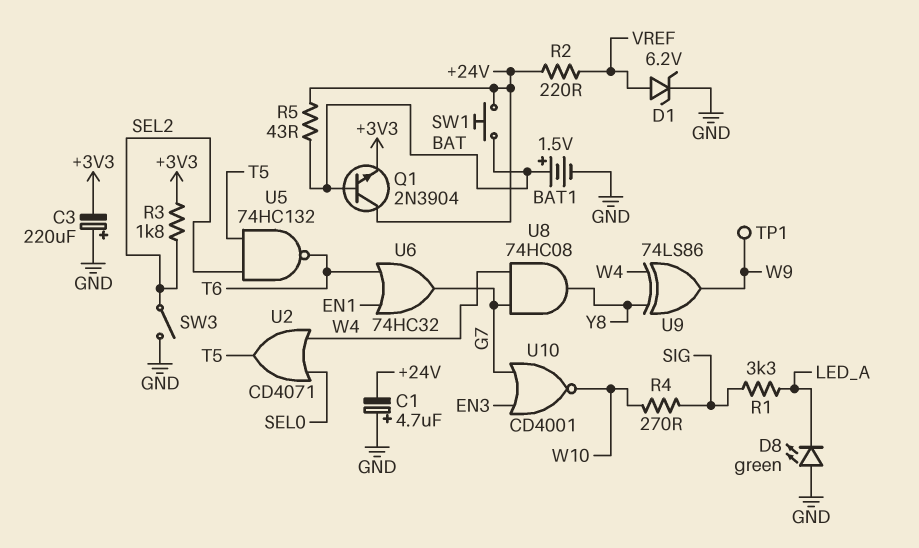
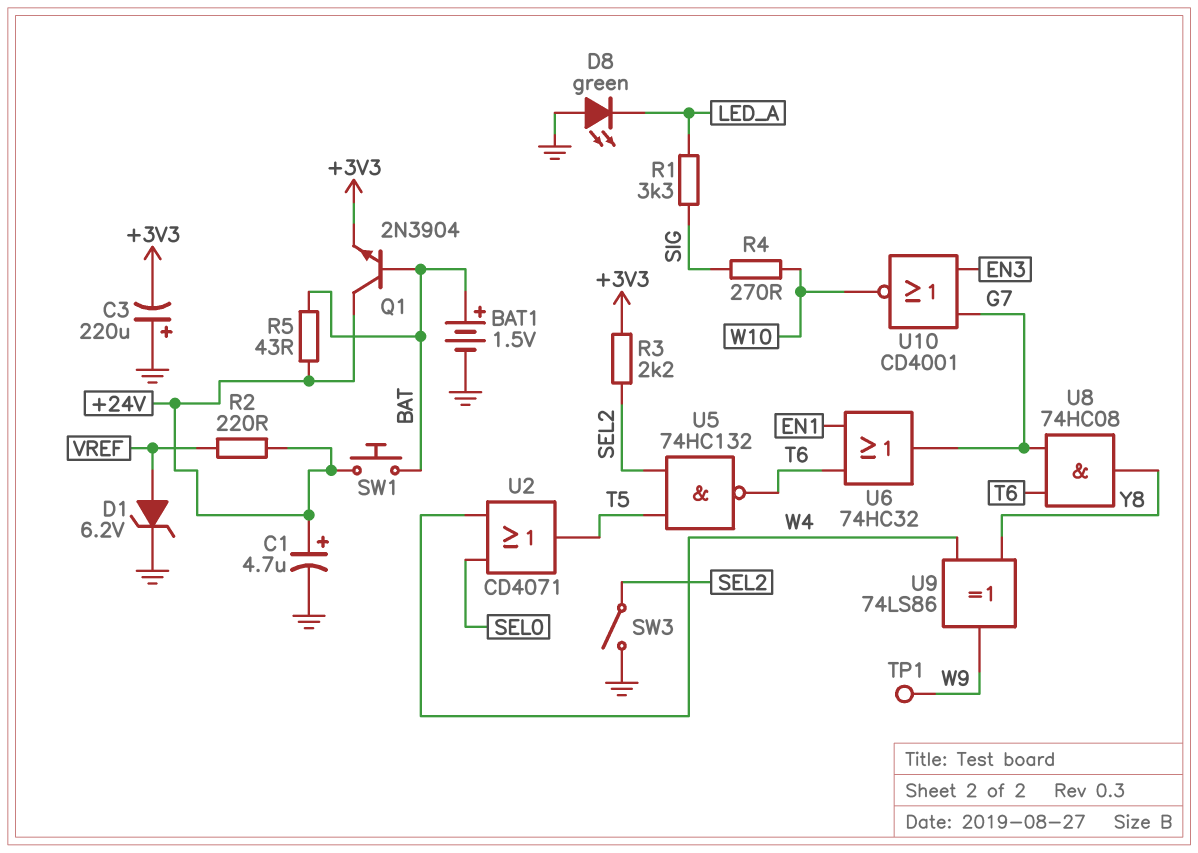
C1: 4.7uF (plus GND, minus +24V) -> 4.7uF (plus +24V, minus GND)
R3: 1.8k (+3V3, SEL2) -> 2.2k (+3V3, SEL2)
U8: AND 74HC08 (in G7, in W4, out Y8) -> AND 74HC08 (in G7, in T6, out Y8)

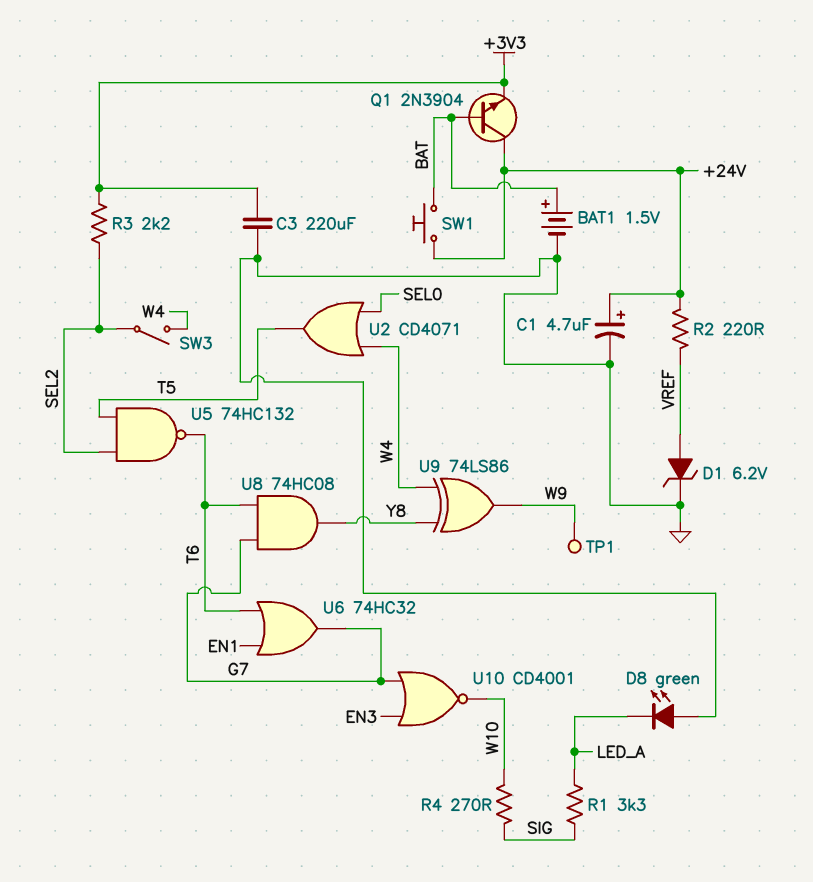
C3: 220uF (plus GND, minus +3V3) -> 220uF (+3V3, GND)
R5: 43 (+24V, BAT) -> none
SW3: switch (GND, SEL2) -> switch (SEL2, W4)

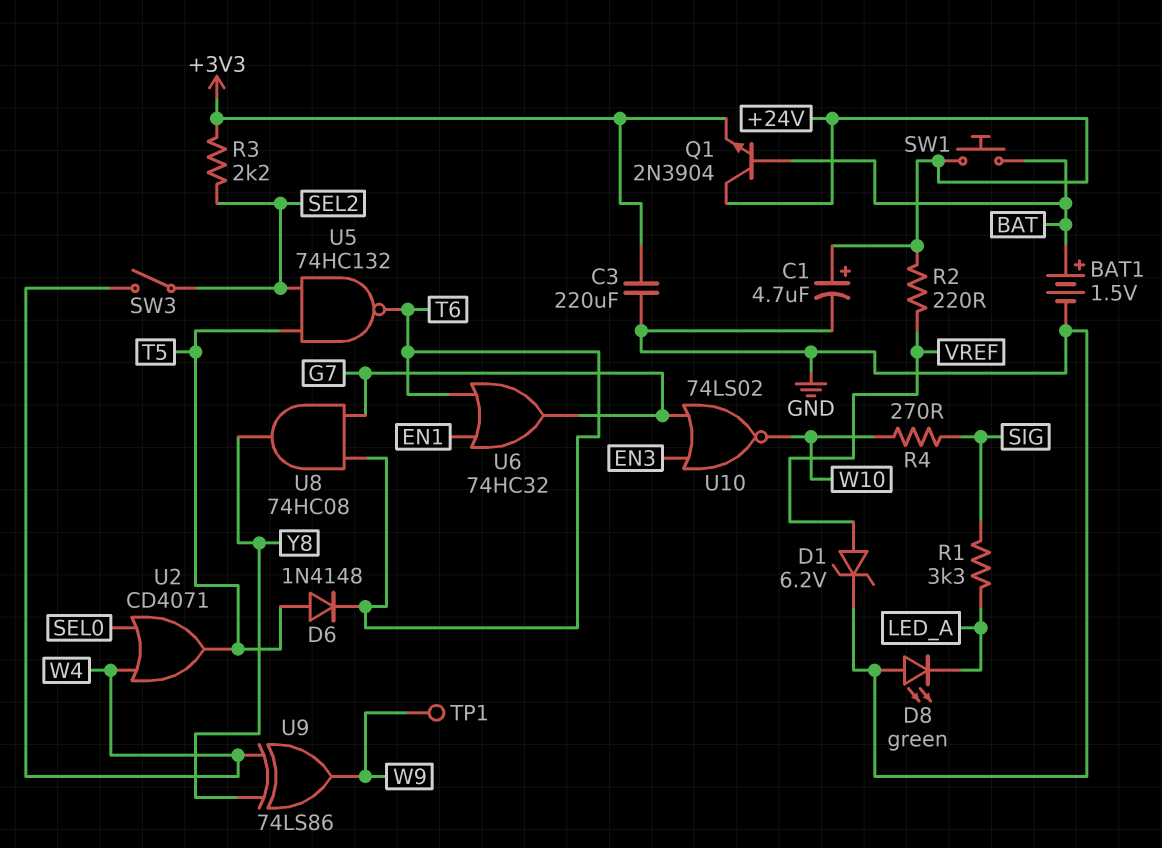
D6: none -> diode 1N4148 (A T5, K T6)
U10: NOR CD4001 (in EN3, in G7, out W10) -> NOR 74LS02 (in EN3, in G7, out W10)

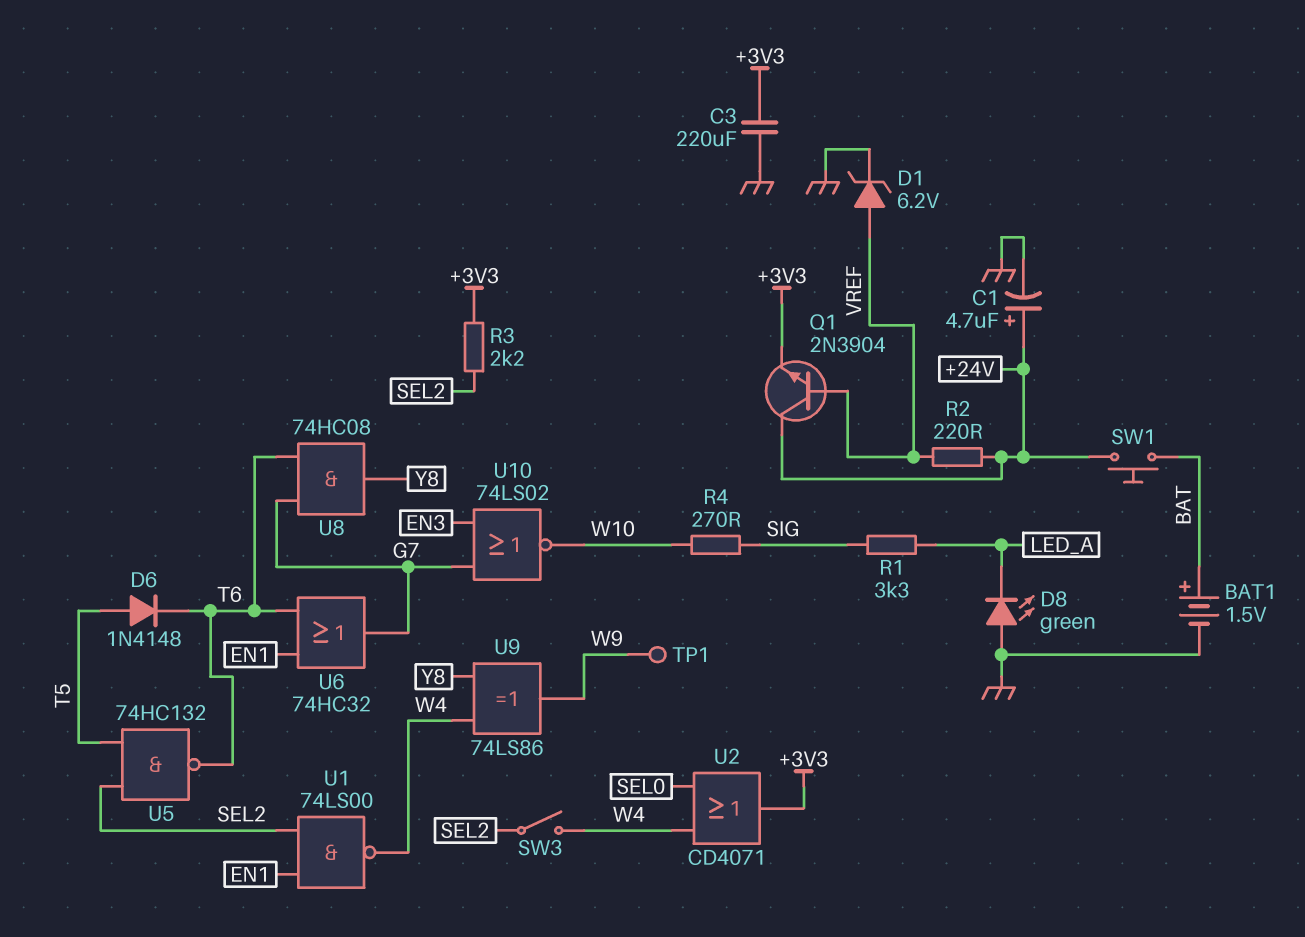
Q1: NPN 2N3904 (B BAT, C +24V, E +3V3) -> NPN 2N3904 (B VREF, C +24V, E +3V3)
U1: none -> NAND 74LS00 (in EN1, in SEL2, out W4)
U2: OR CD4071 (in SEL0, in W4, out T5) -> OR CD4071 (in SEL0, in W4, out +3V3)

